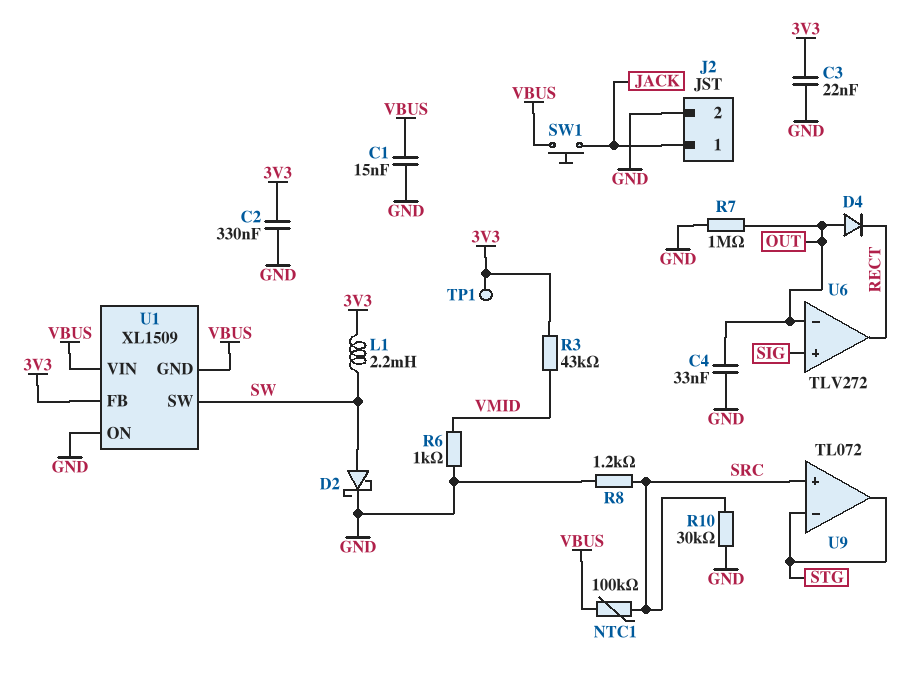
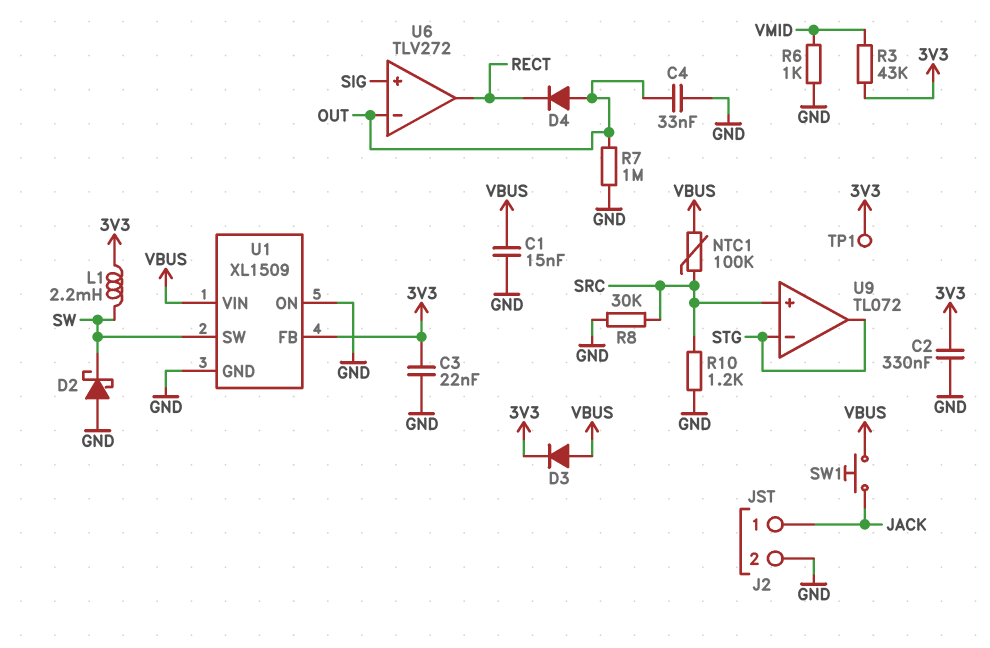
D2: schottky (A SW, K GND) -> schottky (A GND, K SW)
D3: none -> diode (A VBUS, K 3V3)
R8: 1.2k (GND, SRC) -> 30k (GND, SRC)
R10: 30k (GND, SRC) -> 1.2k (GND, SRC)
U1 pin GND: VBUS -> GND

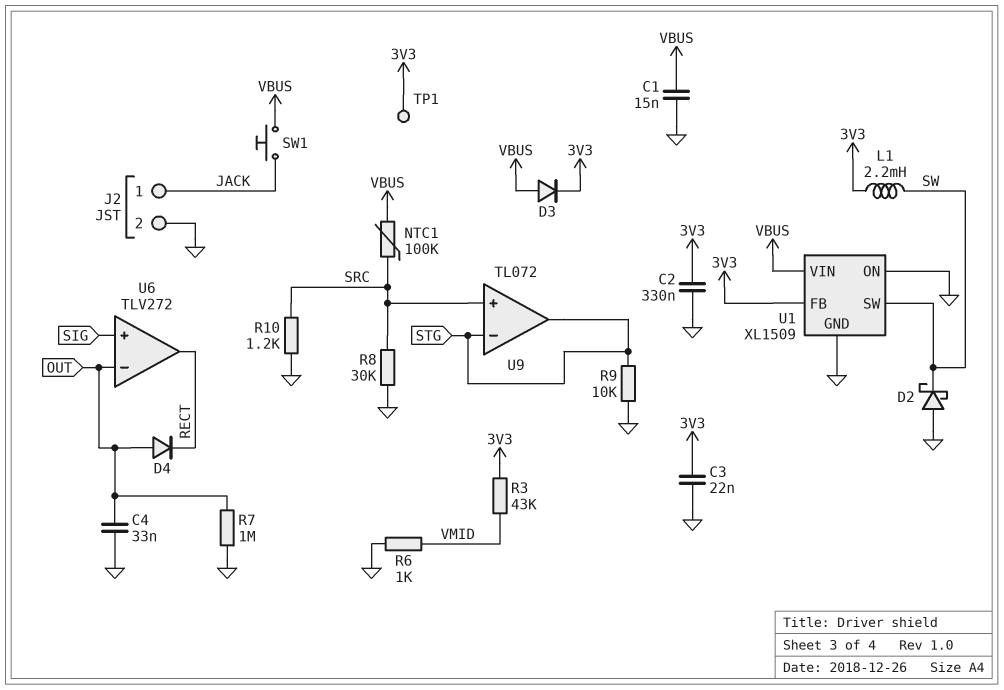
R9: none -> 10k (GND, STG)

